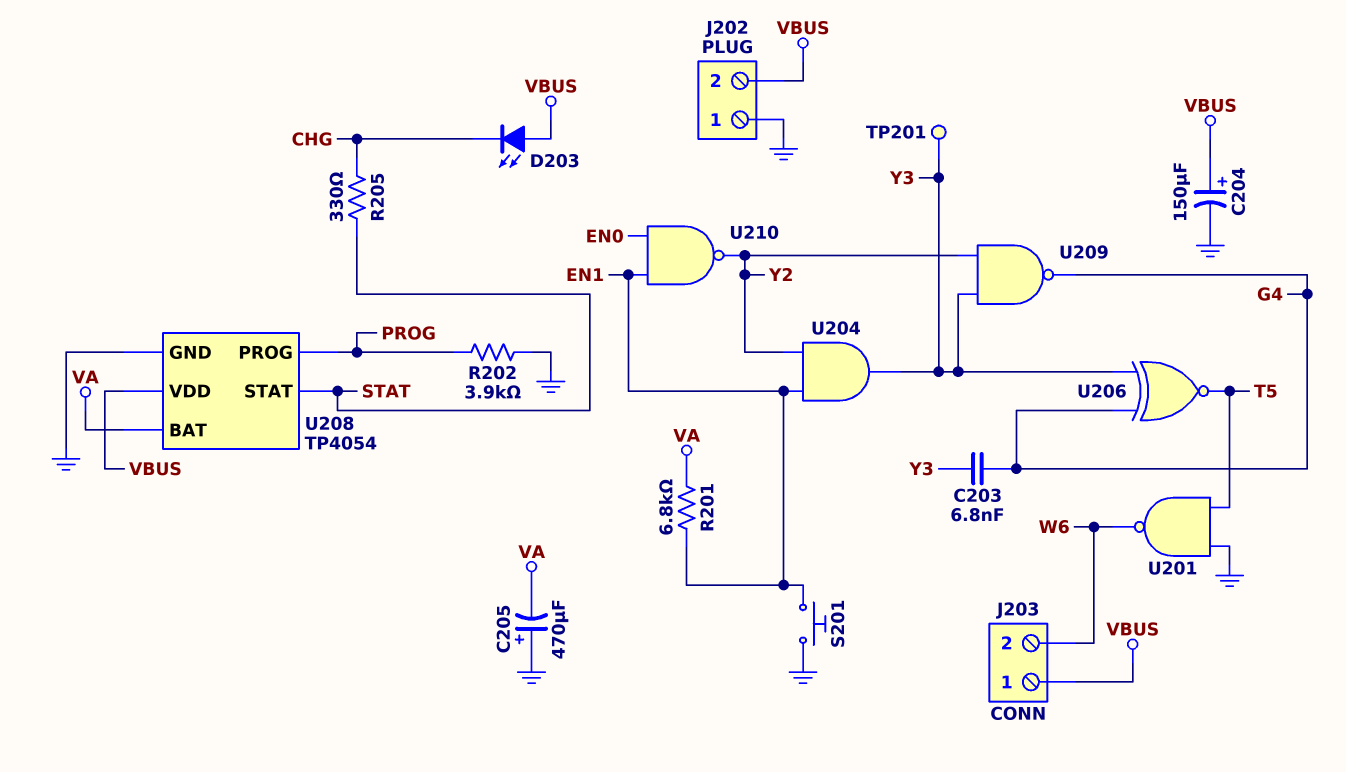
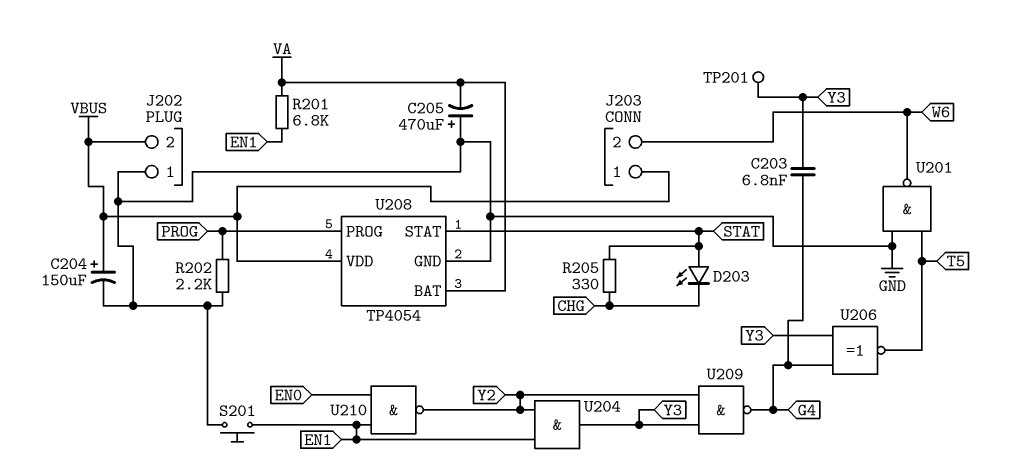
D203: LED (A VBUS, K CHG) -> LED (A STAT, K CHG)
R202: 3.9k (GND, PROG) -> 2.2k (GND, PROG)

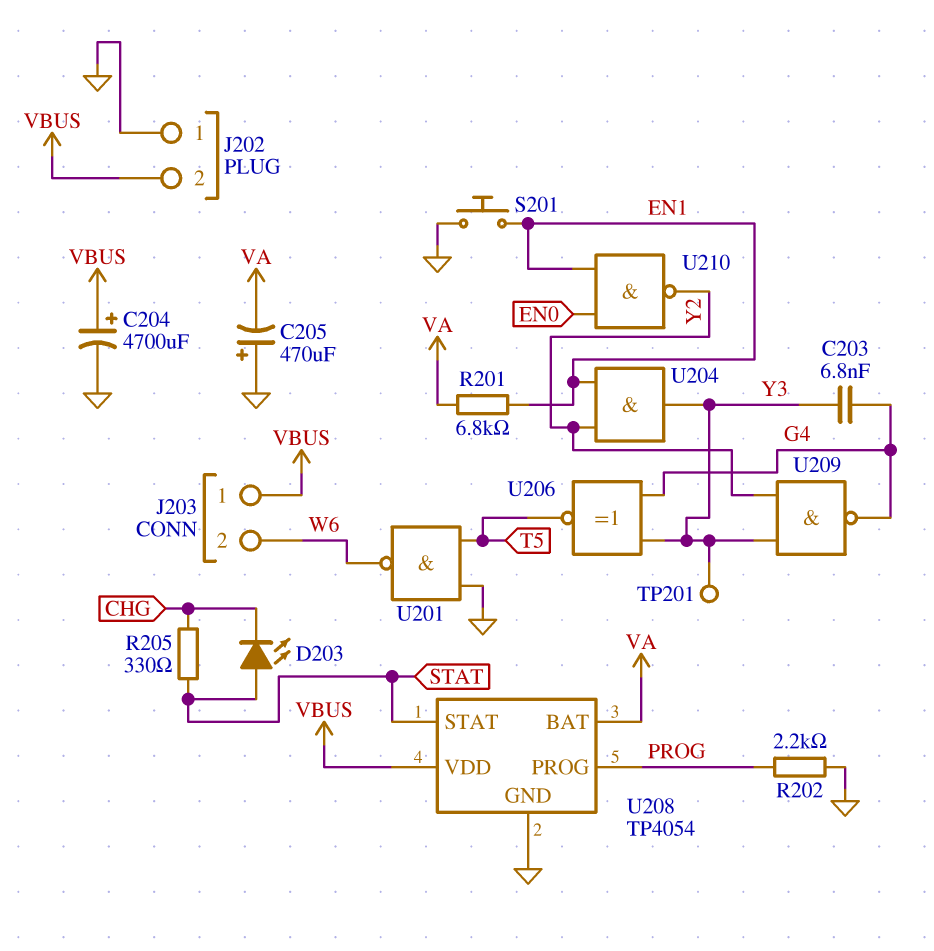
C204: 150uF (plus VBUS, minus GND) -> 4700uF (plus VBUS, minus GND)

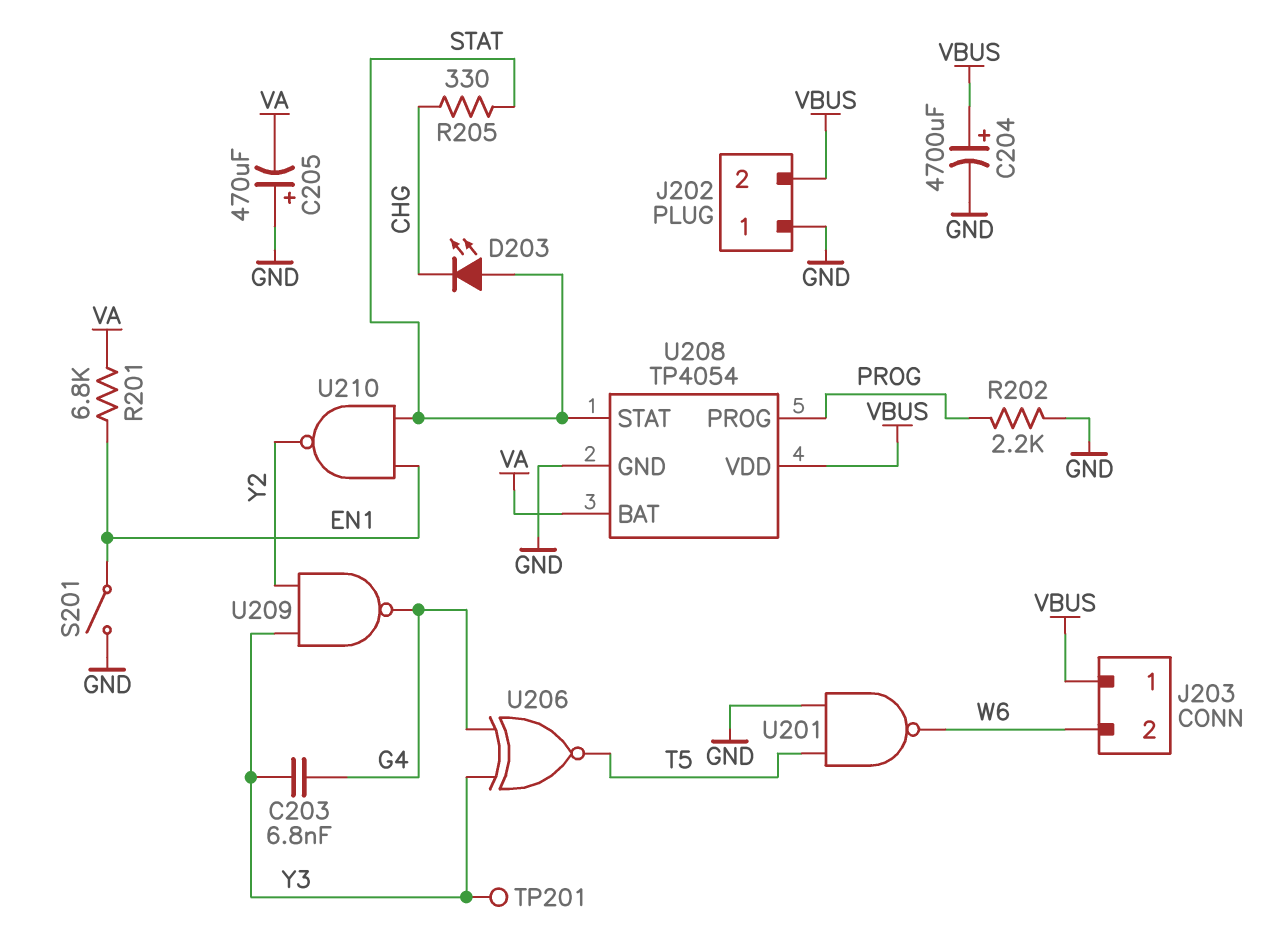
S201: button (EN1, GND) -> switch (EN1, GND)
U204: AND (in EN1, in Y2, out Y3) -> none
U210: NAND (in EN0, in EN1, out Y2) -> NAND (in EN1, in STAT, out Y2)

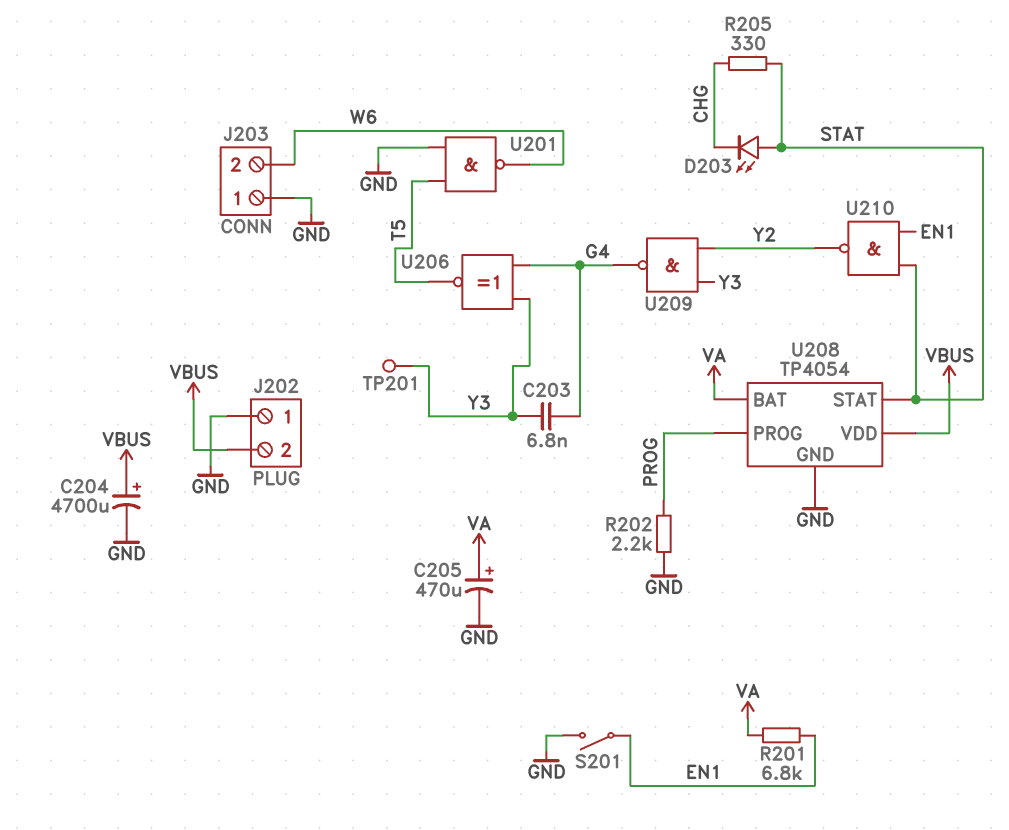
C205: 470uF (plus GND, minus VA) -> 470uF (plus VA, minus GND)
J203 pin 1: VBUS -> GND

